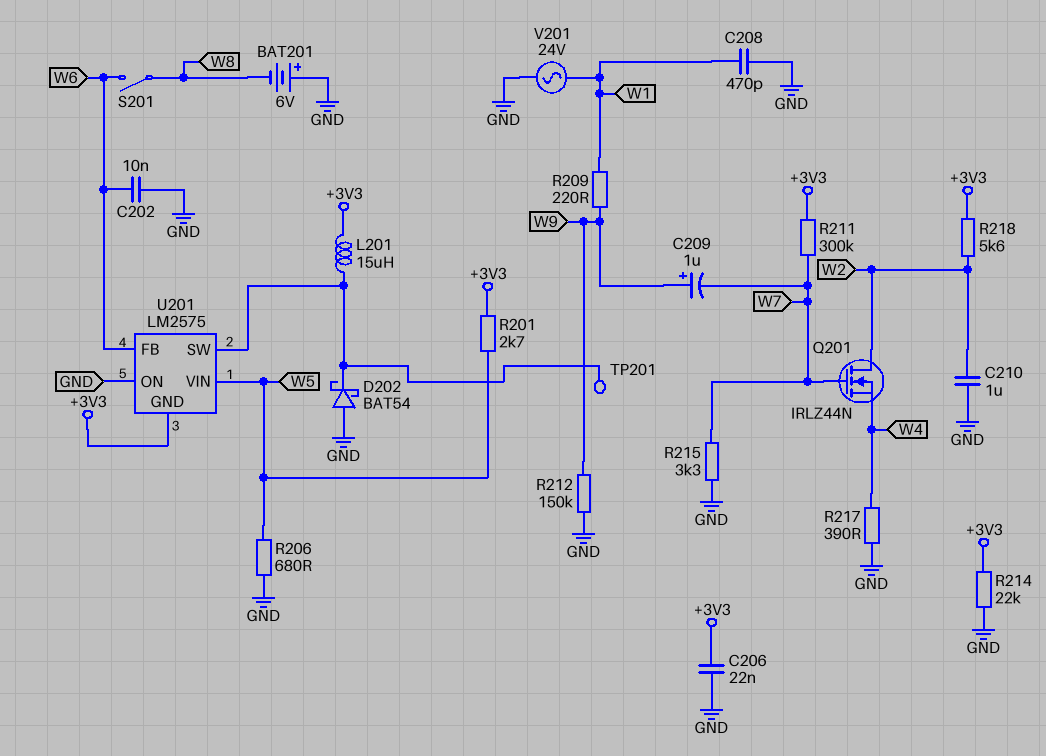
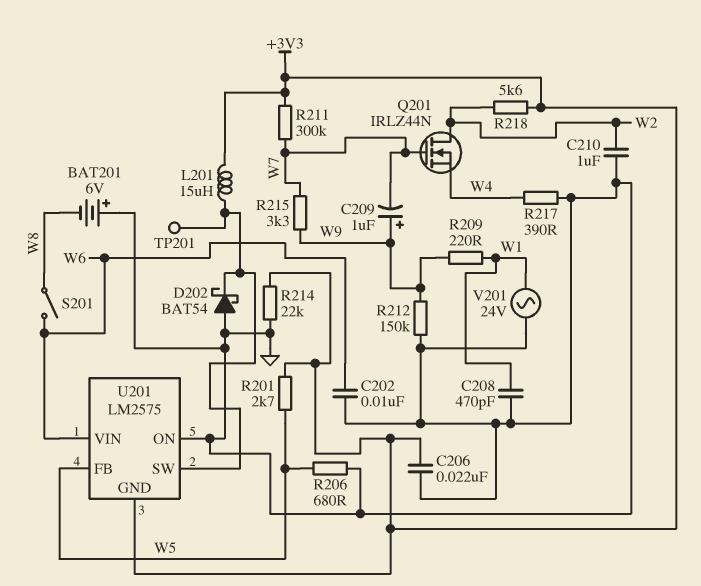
R215: 3.3k (GND, W7) -> 3.3k (W7, W9)
U201 pin FB: W6 -> W5
U201 pin VIN: W5 -> W6

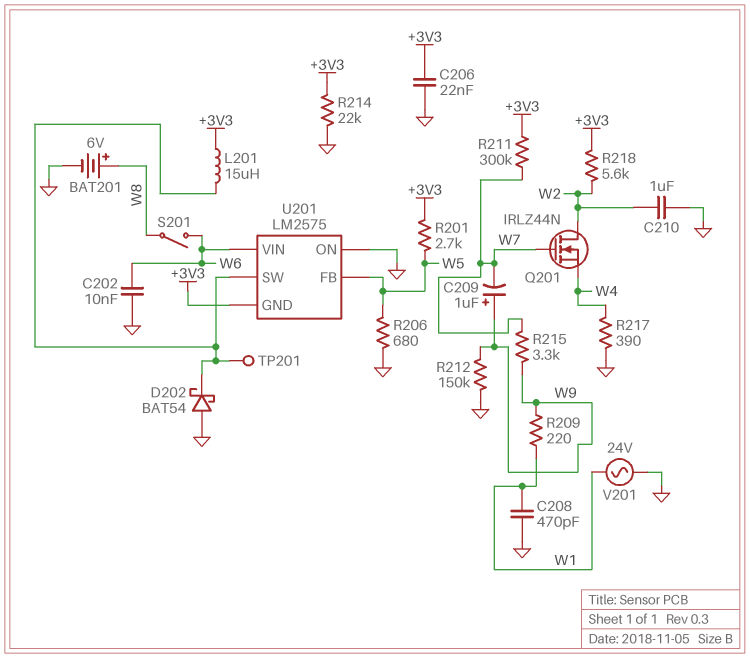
BAT201: 6V (plus GND, minus W8) -> 6V (plus W8, minus GND)

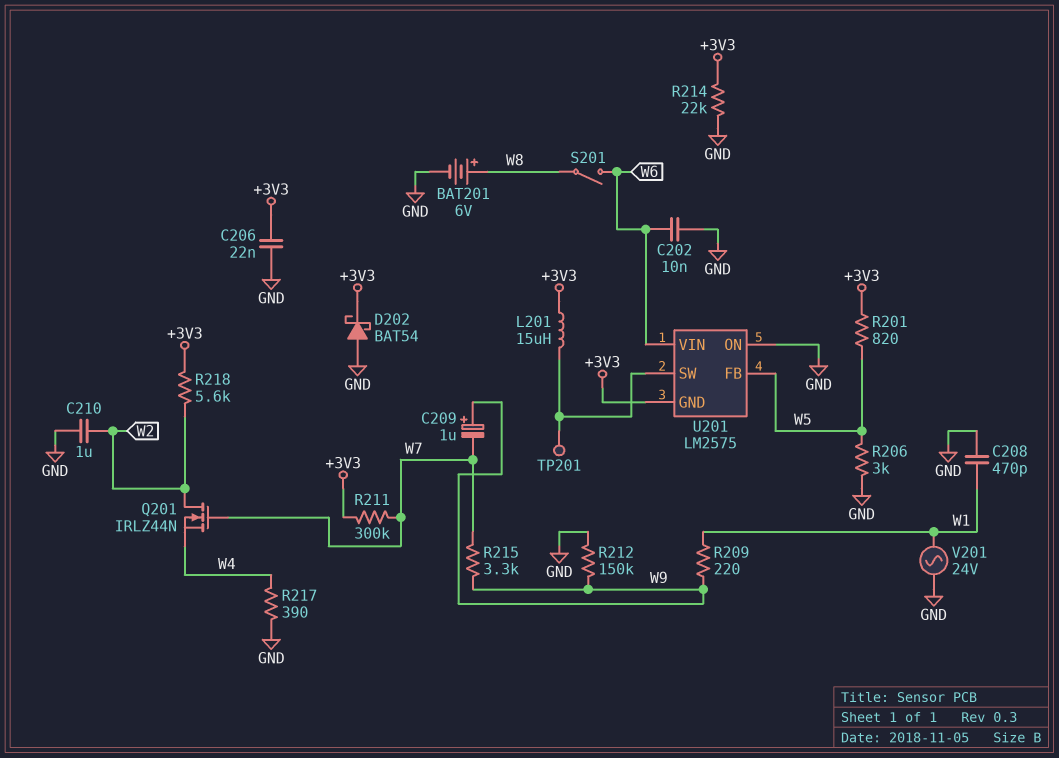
D202: schottky BAT54 (A GND, K U201/SW) -> schottky BAT54 (A GND, K +3V3)
R201: 2.7k (+3V3, W5) -> 820 (+3V3, W5)
R206: 680 (GND, W5) -> 3k (GND, W5)

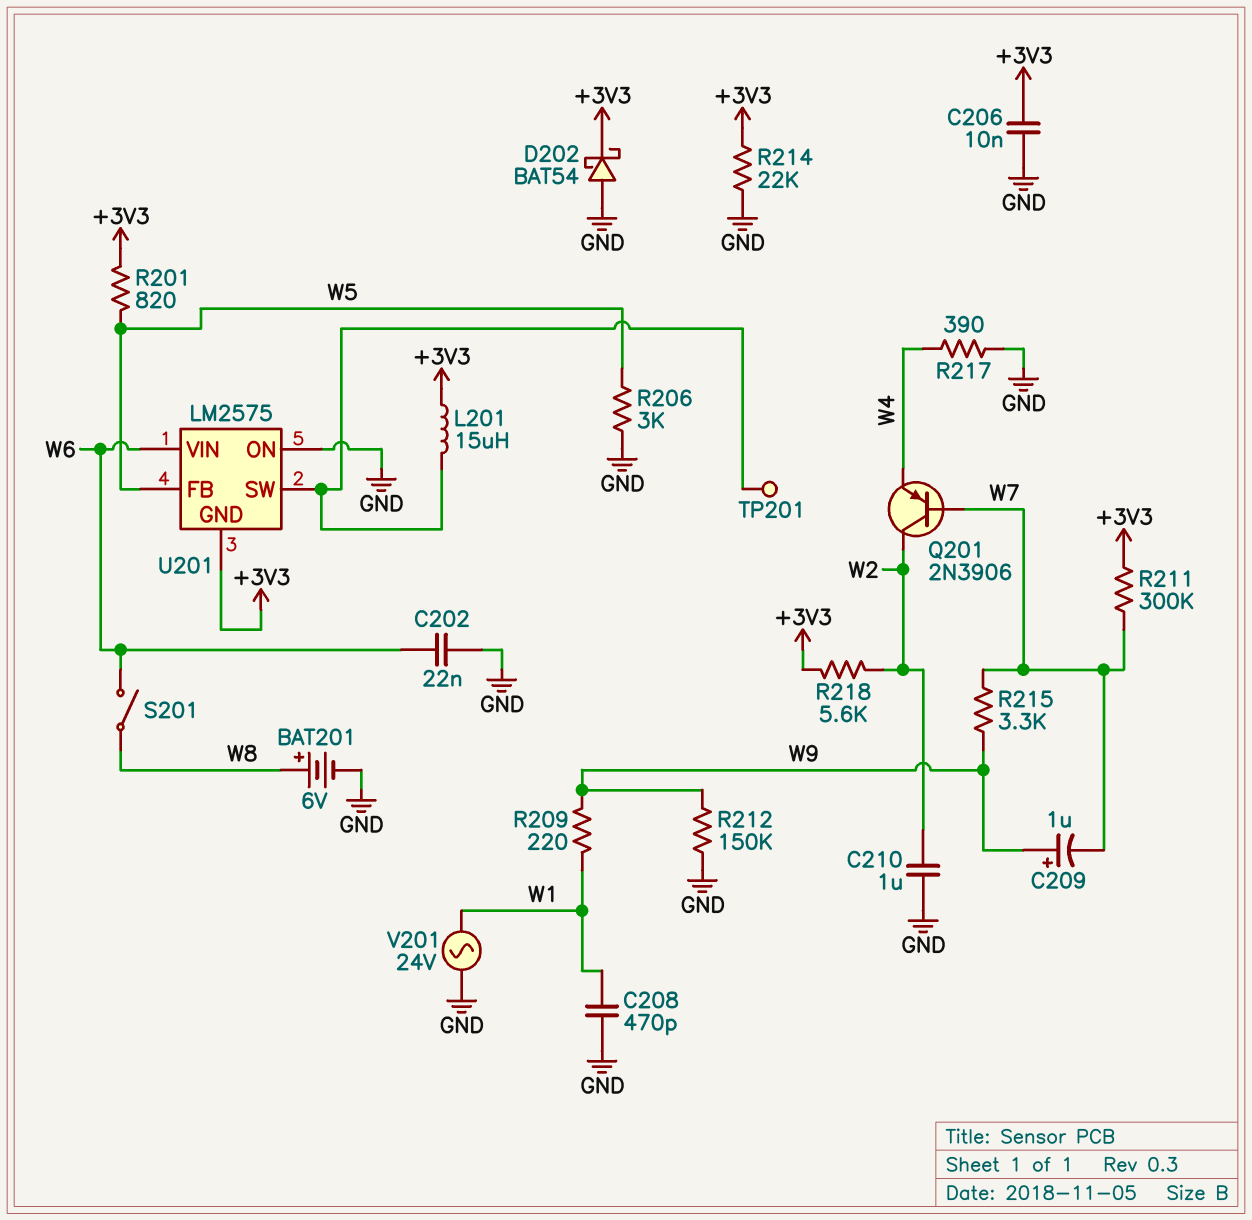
C202: 10nF (GND, W6) -> 22nF (GND, W6)
C206: 22nF (+3V3, GND) -> 10nF (+3V3, GND)
Q201: NMOS IRLZ44N (G W7, D W2, S W4) -> PNP 2N3906 (B W7, C W2, E W4)

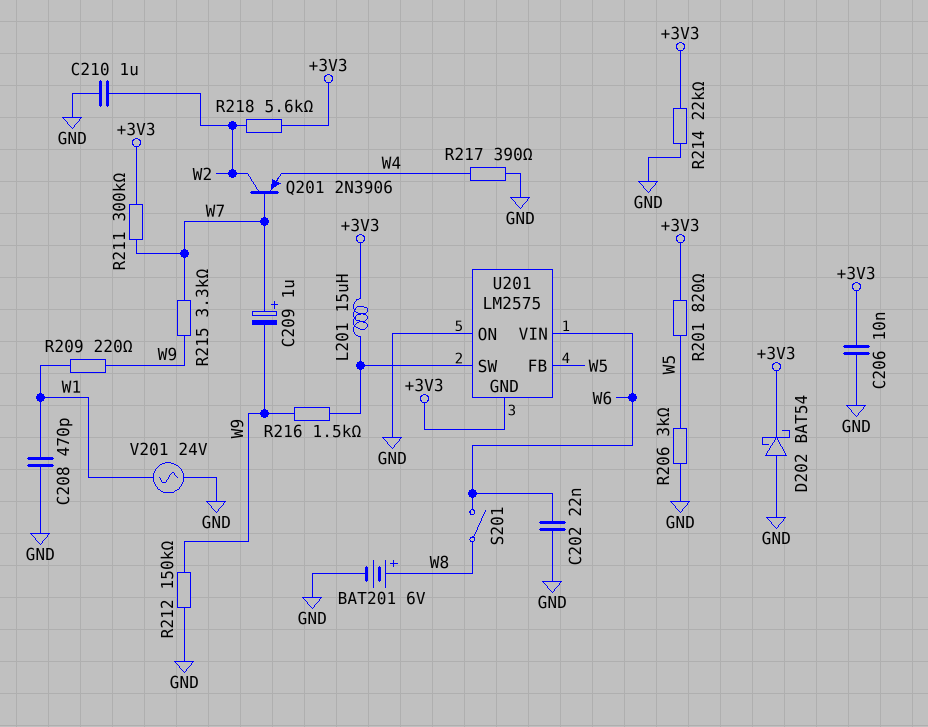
C209: 1uF (plus W9, minus W7) -> 1uF (plus W7, minus W9)
R216: none -> 1.5k (U201/SW, W9)
TP201: test point (U201/SW) -> none

